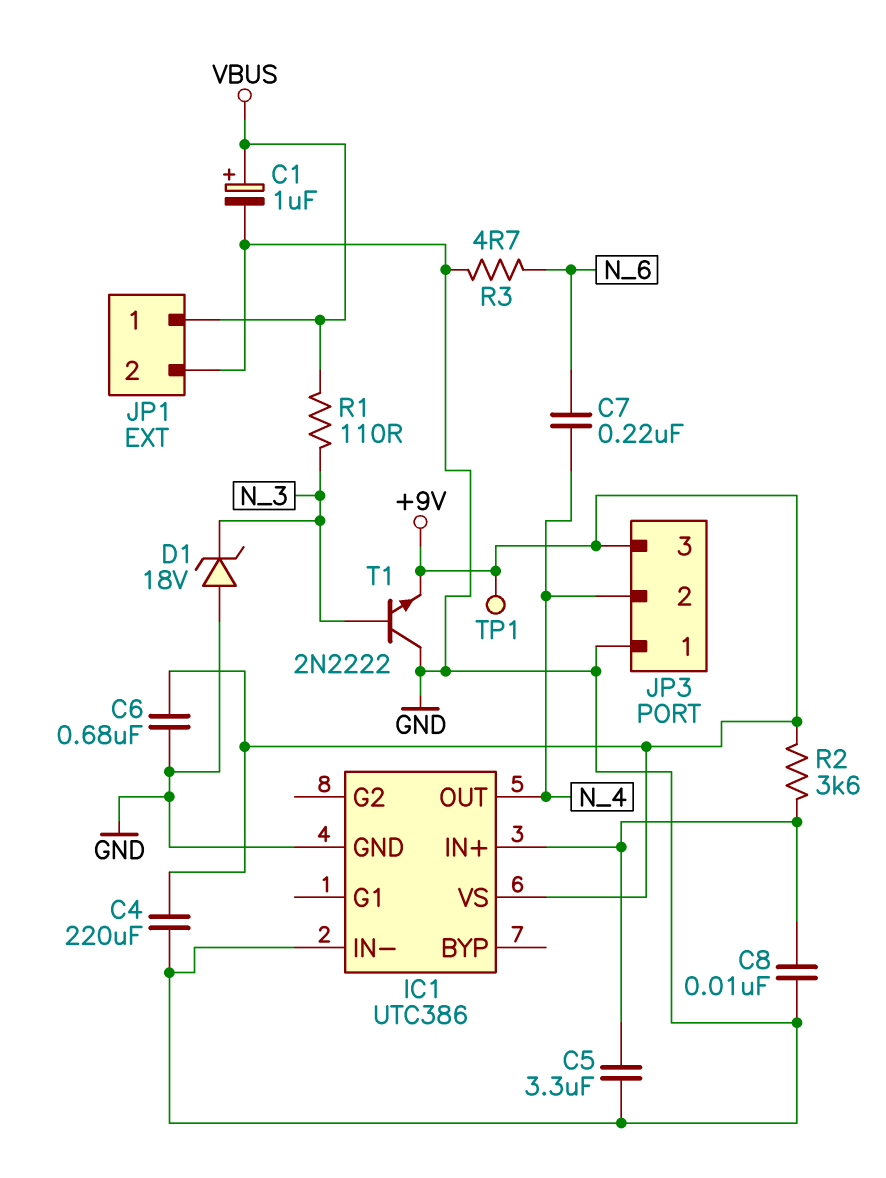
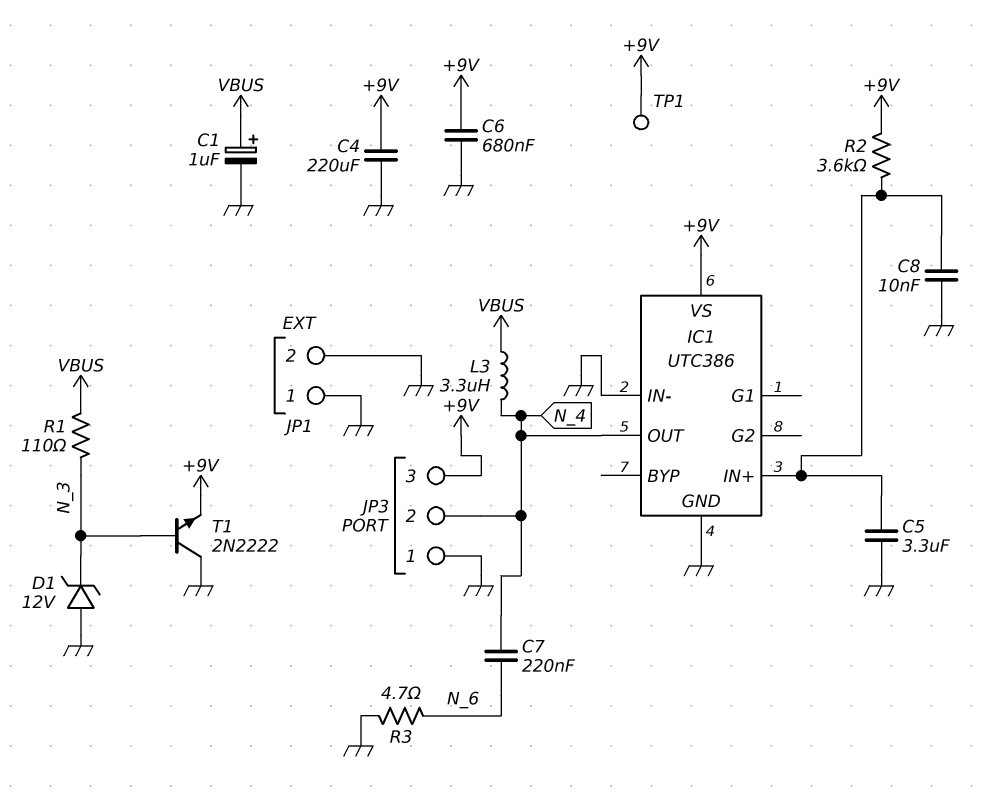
D1: zener 18V (A GND, K N_3) -> zener 12V (A GND, K N_3)
JP1 pin 1: VBUS -> GND
L3: none -> 3.3uH (N_4, VBUS)

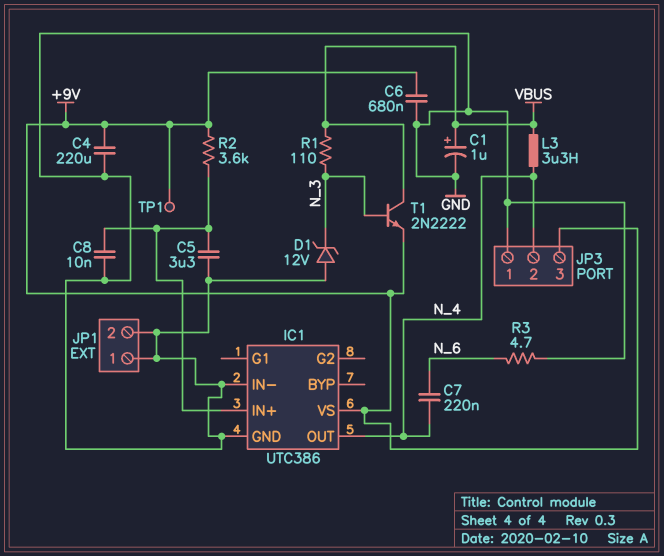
T1: NPN 2N2222 (B N_3, C GND, E +9V) -> NPN 2N2222 (B N_3, C VBUS, E +9V)

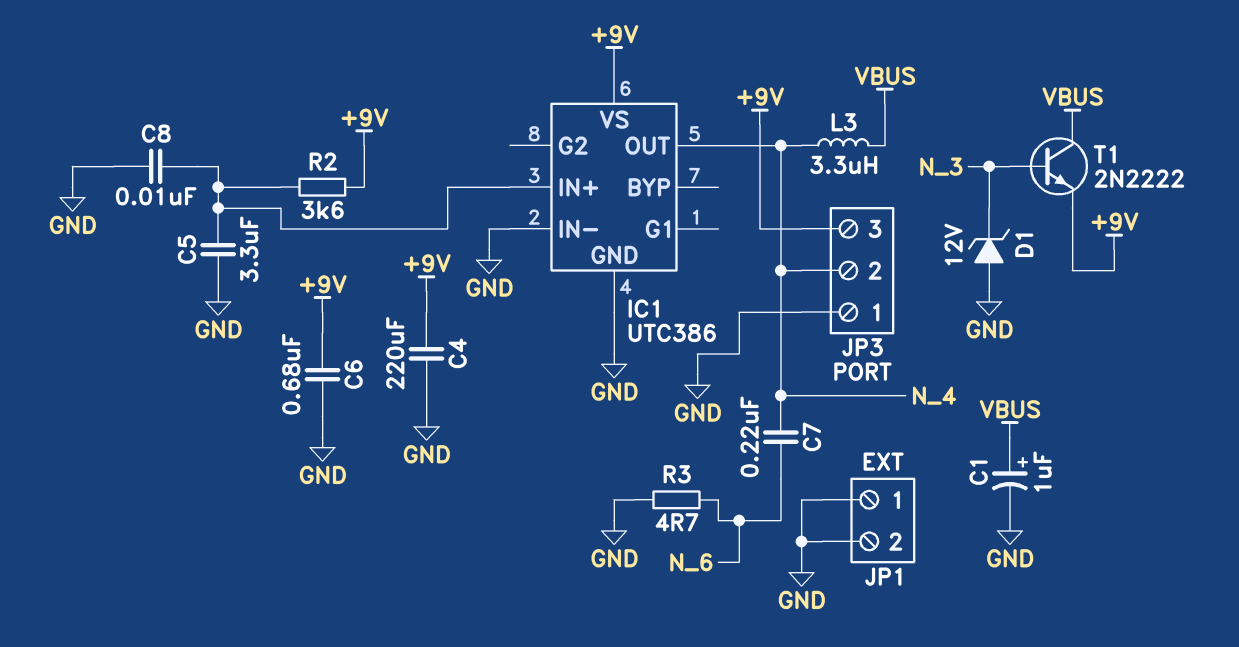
R1: 110 (N_3, VBUS) -> none
TP1: test point (+9V) -> none

